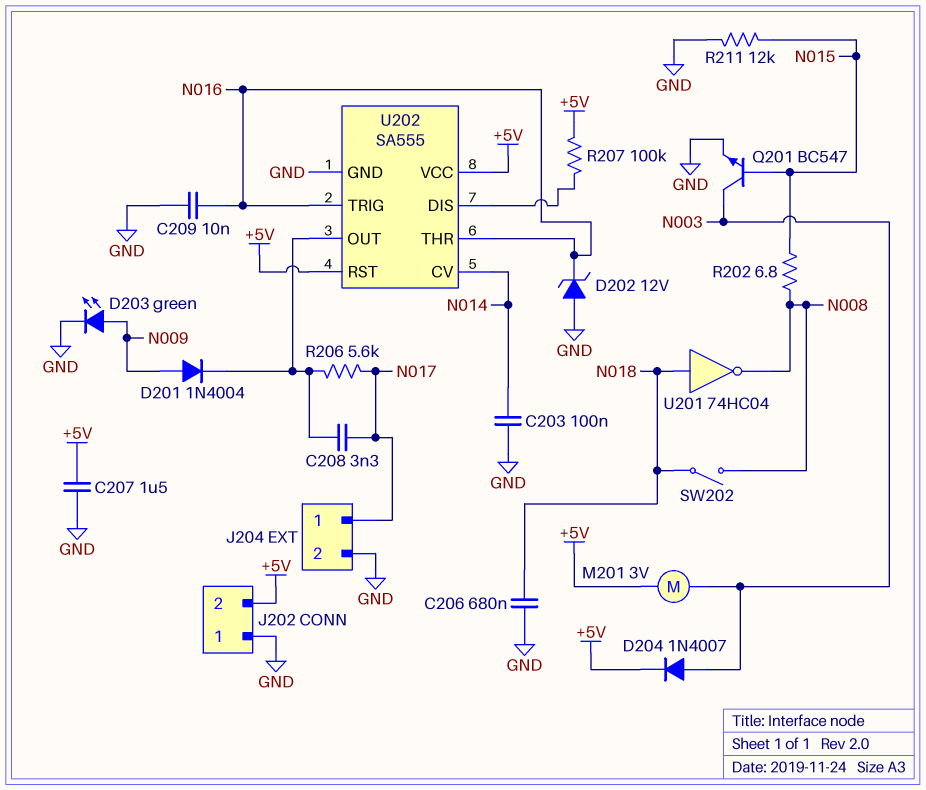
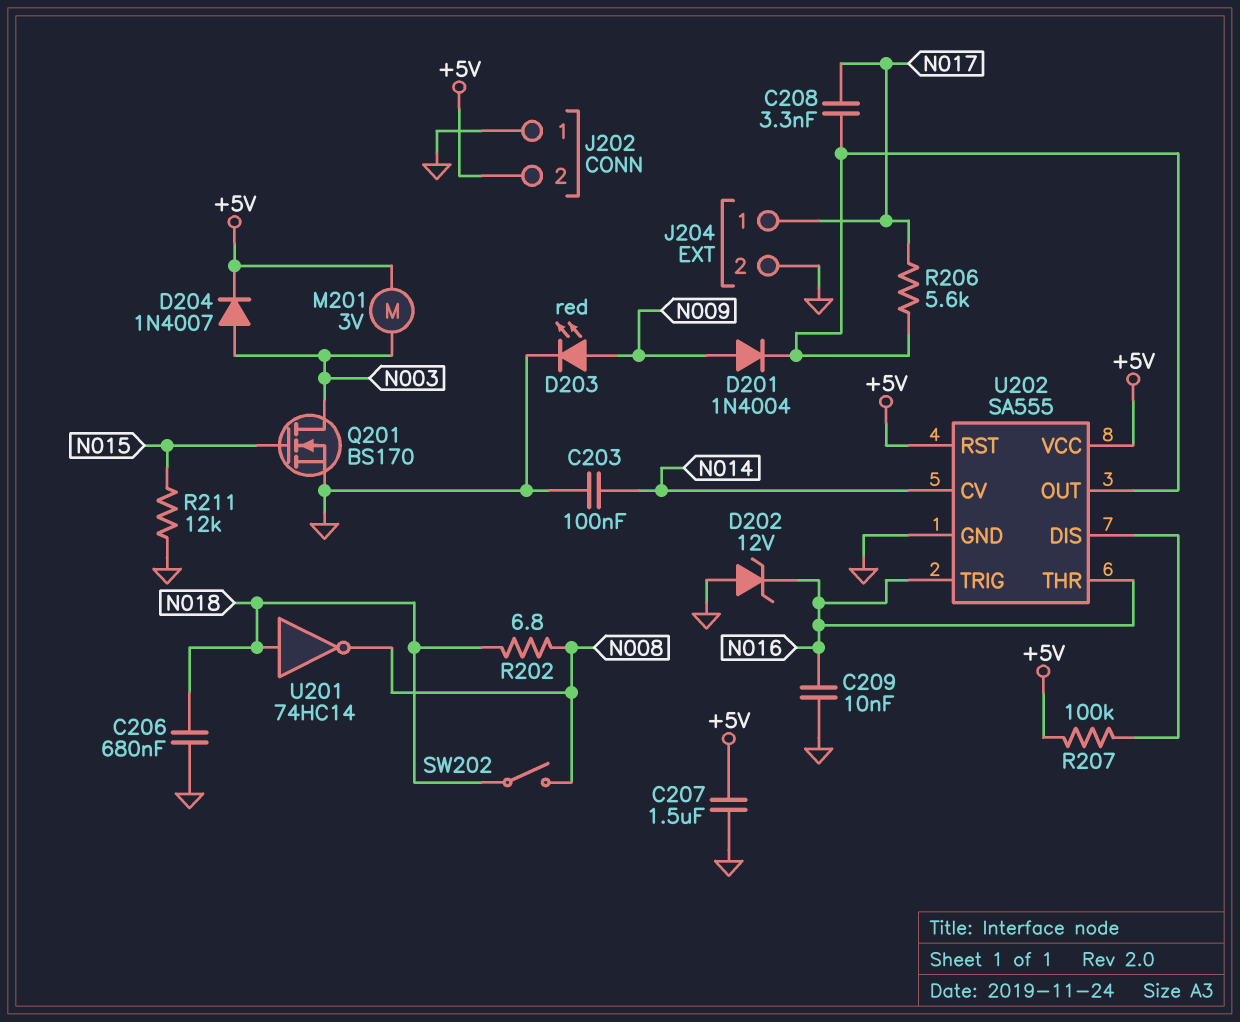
D203: LED green (A N009, K GND) -> LED red (A N009, K GND)
Q201: NPN BC547 (B N015, C N003, E GND) -> NMOS BS170 (G N015, D N003, S GND)
R202: 6.8 (N008, N015) -> 6.8 (N008, N018)
U201: NOT 74HC04 (in N018, out N008) -> NOT 74HC14 (in N018, out N008)

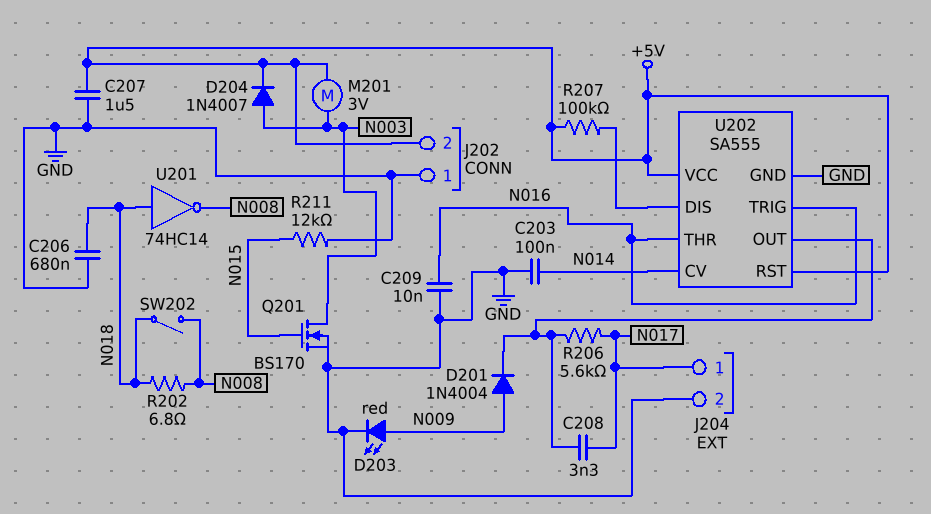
D202: zener 12V (A GND, K N016) -> none

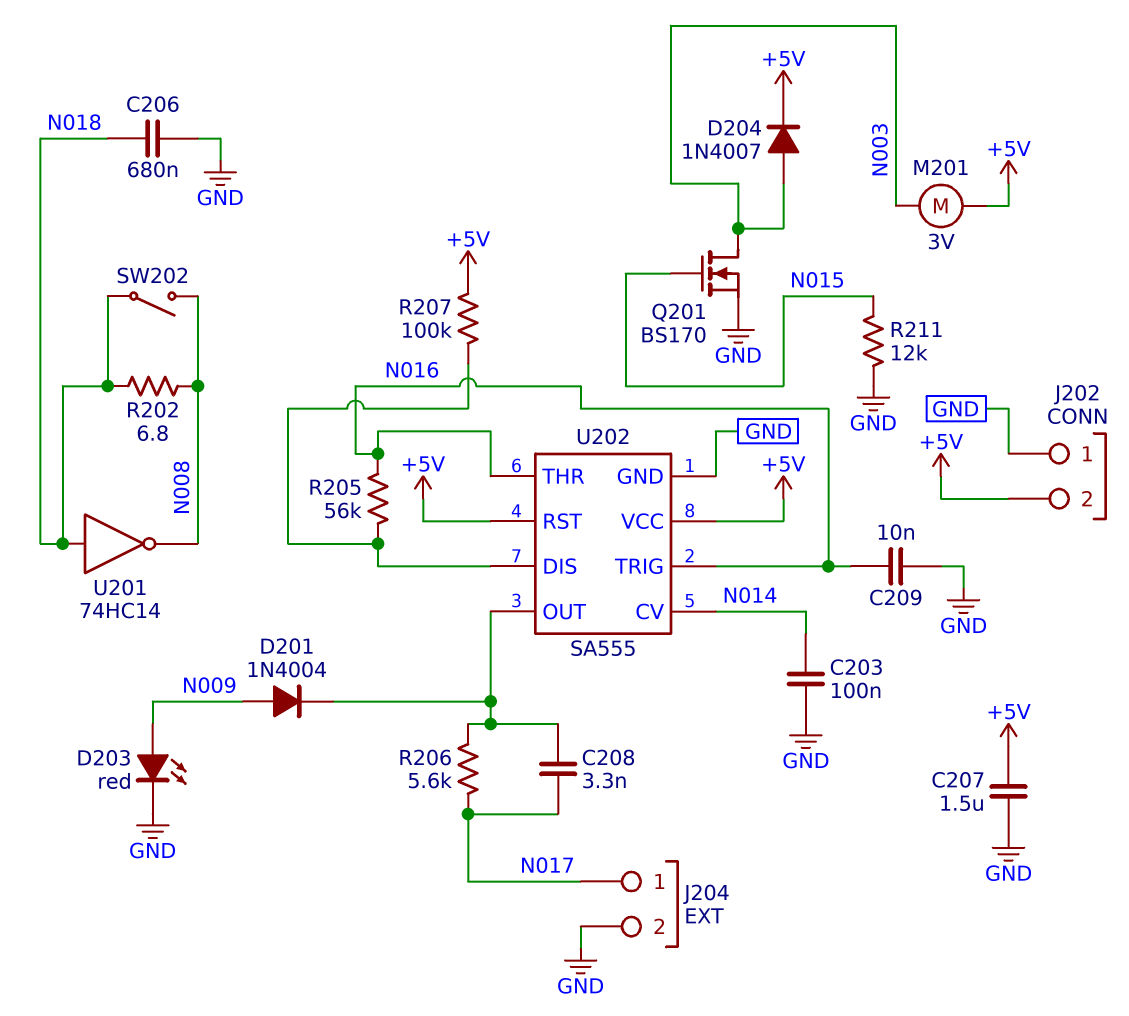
R205: none -> 56k (N016, U202/DIS)

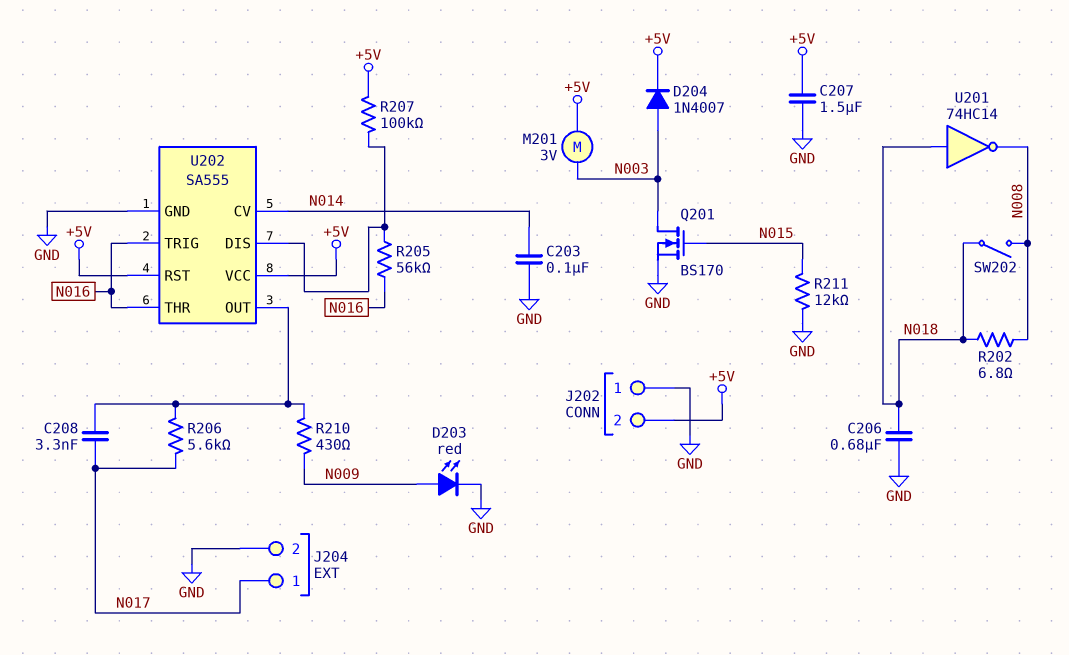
C209: 10nF (GND, N016) -> none
D201: diode 1N4004 (A N009, K U202/OUT) -> none
R210: none -> 430 (N009, U202/OUT)

